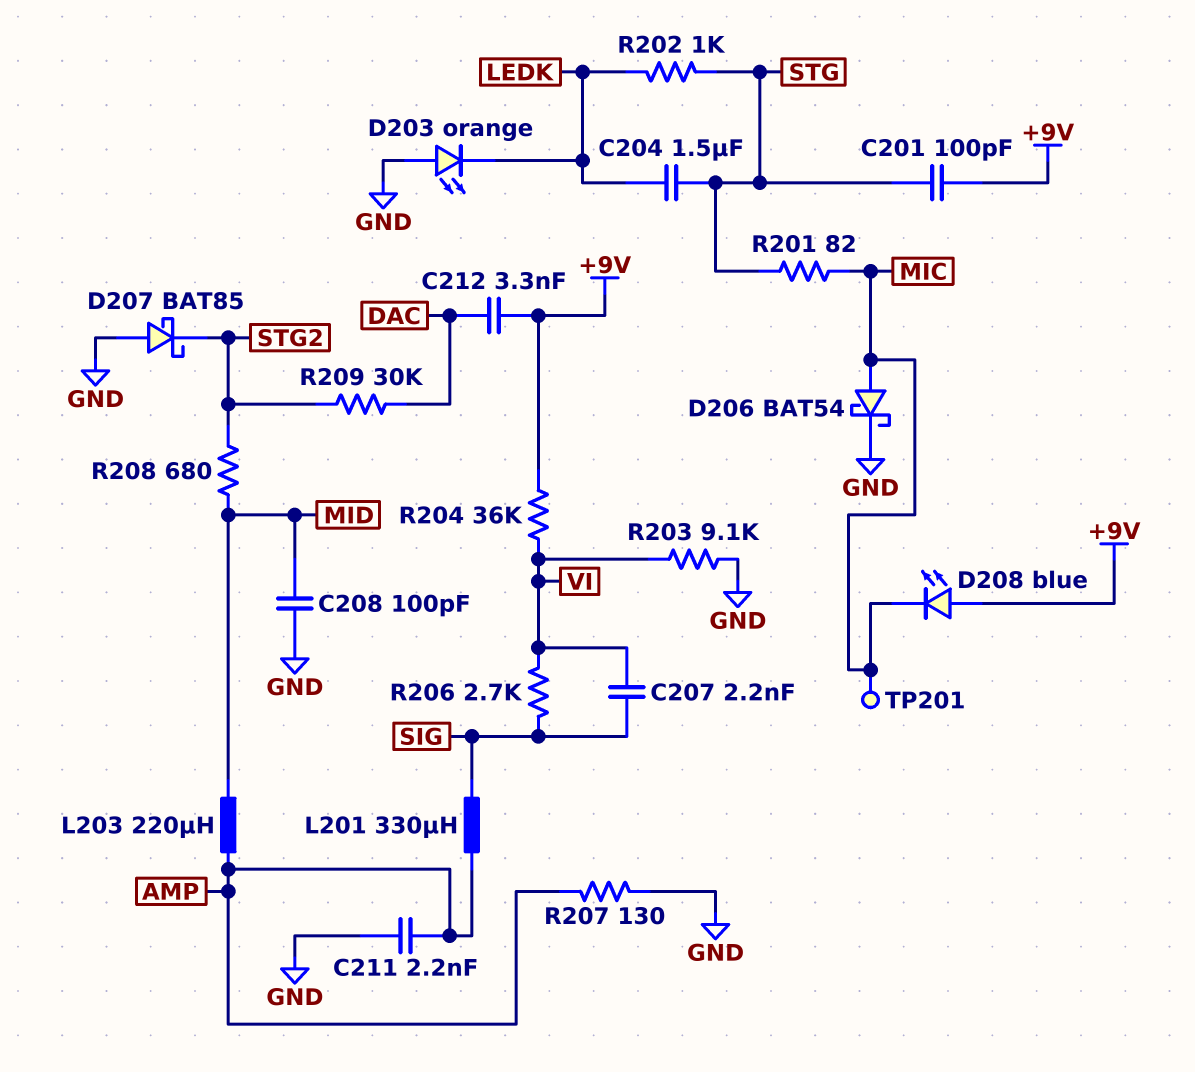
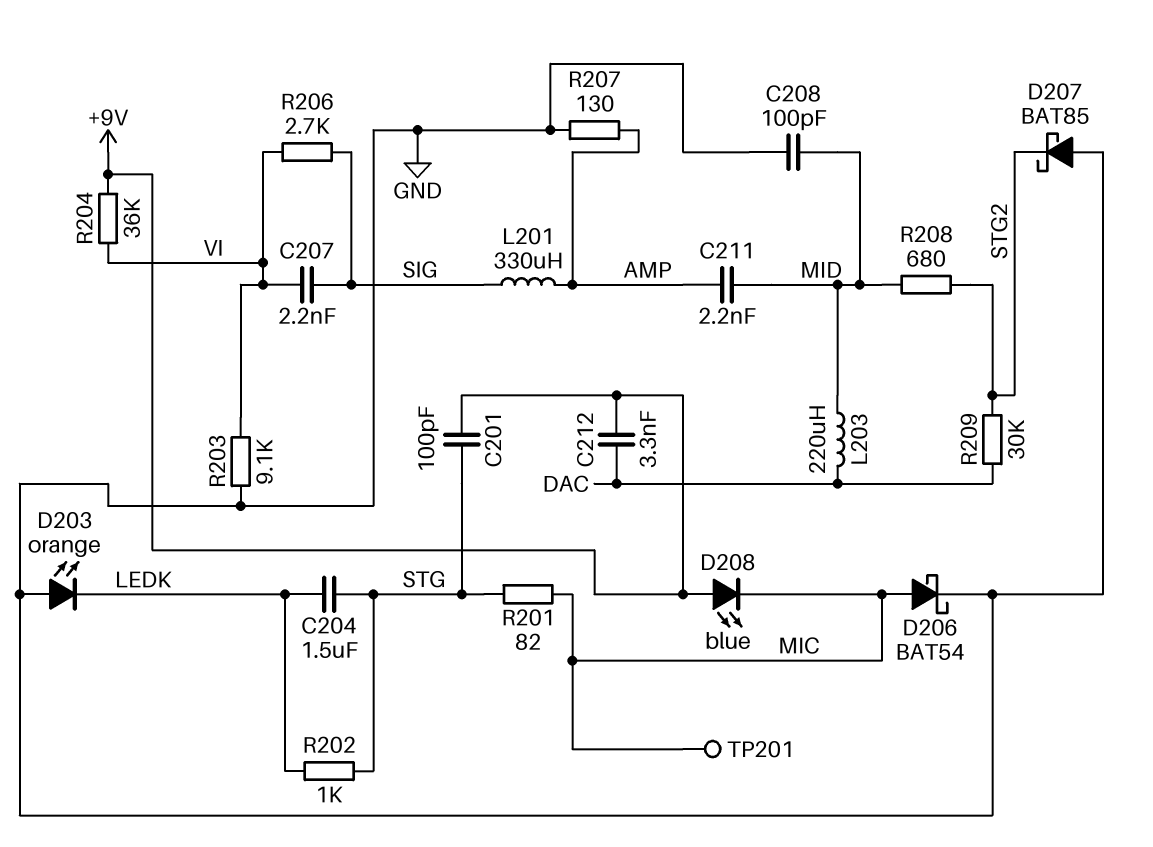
C211: 2.2nF (AMP, GND) -> 2.2nF (AMP, MID)
L203: 220uH (AMP, MID) -> 220uH (DAC, MID)

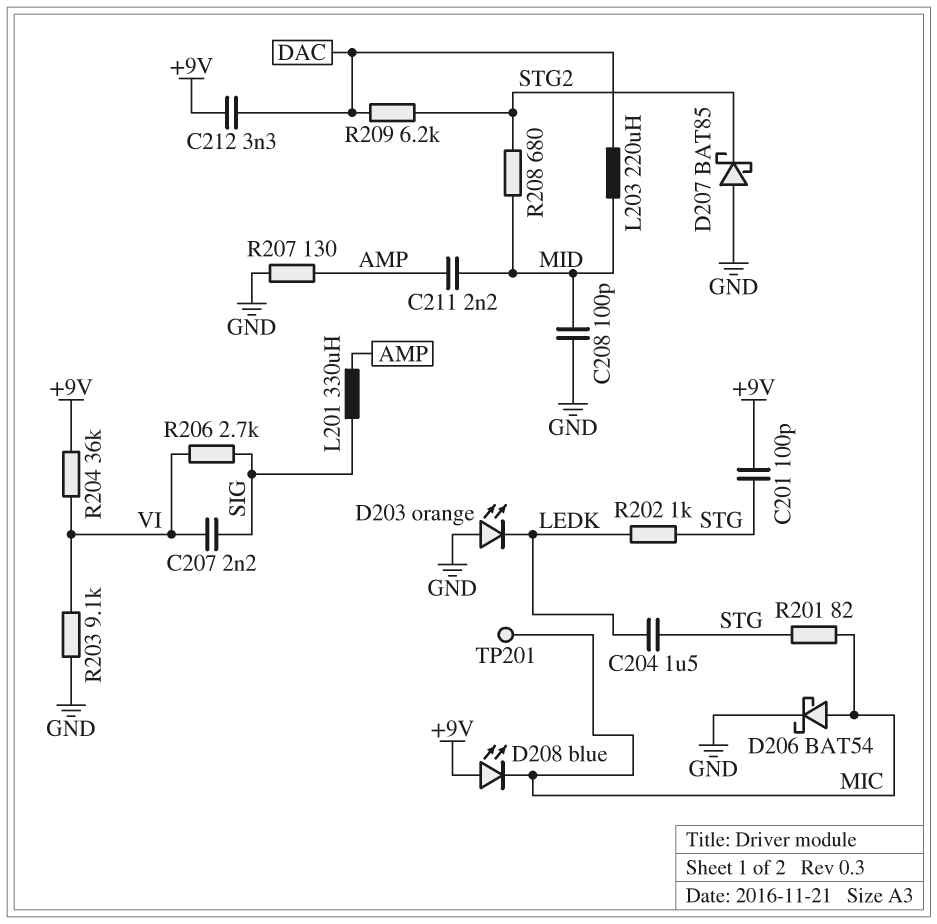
R209: 30k (DAC, STG2) -> 6.2k (DAC, STG2)

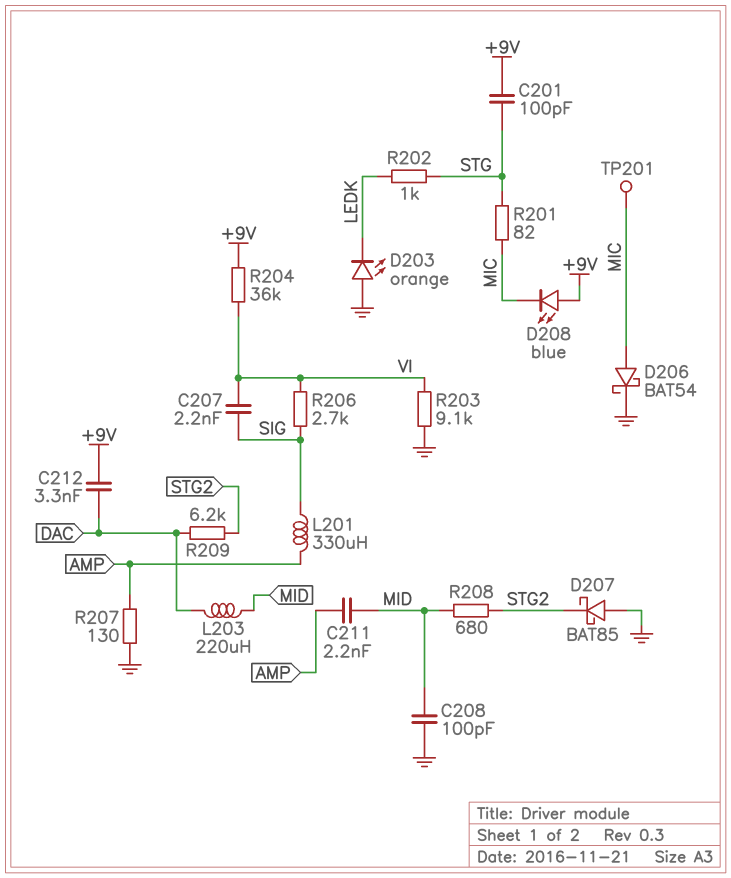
C204: 1.5uF (LEDK, STG) -> none

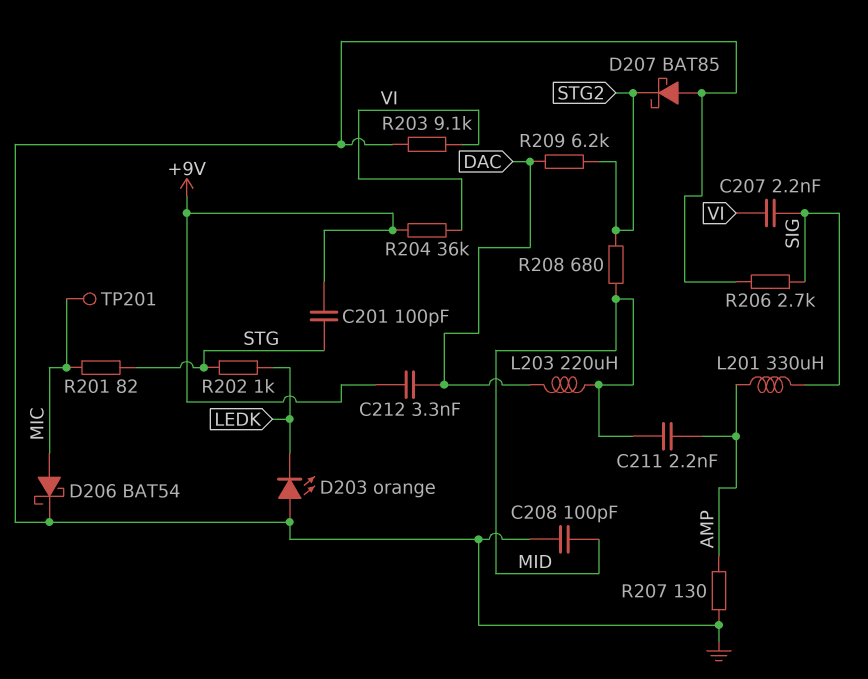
D208: LED blue (A +9V, K MIC) -> none
R206: 2.7k (SIG, VI) -> 2.7k (GND, SIG)

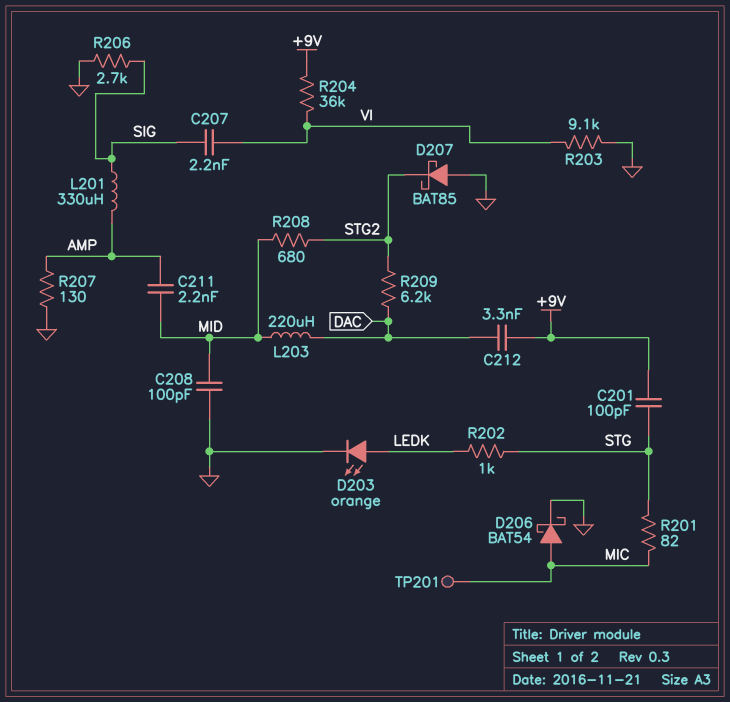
D203: LED orange (A GND, K LEDK) -> LED orange (A LEDK, K GND)

